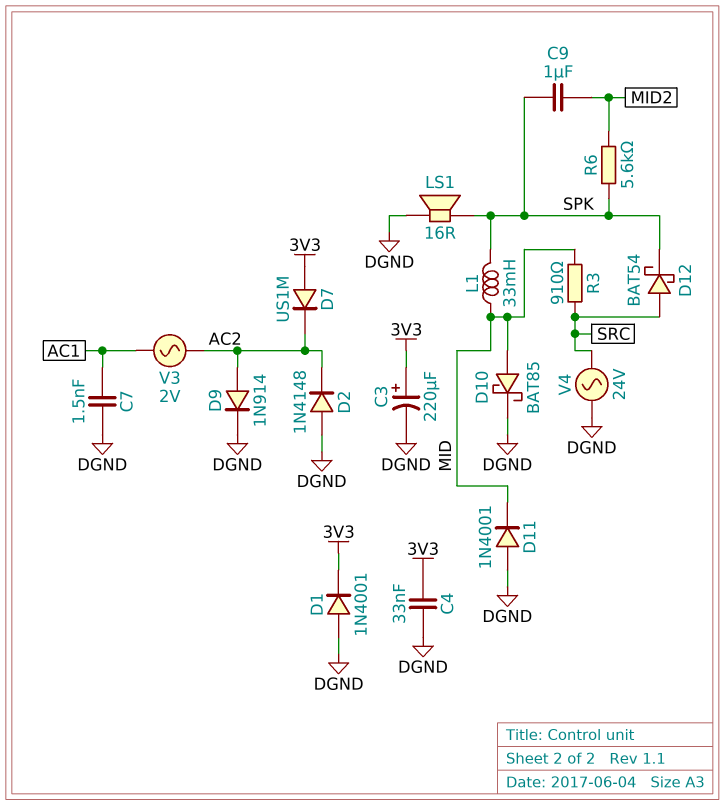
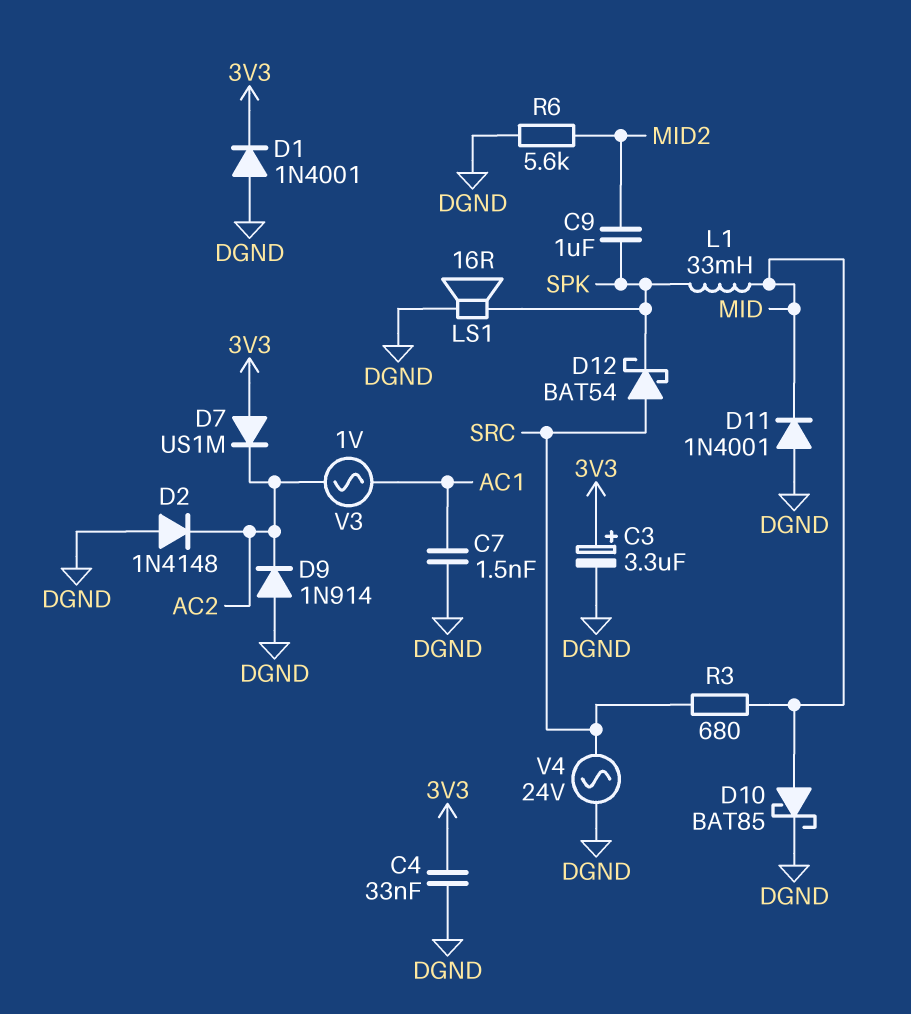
C3: 220uF (plus 3V3, minus DGND) -> 3.3uF (plus 3V3, minus DGND)
D9: diode 1N914 (A AC2, K DGND) -> diode 1N914 (A DGND, K AC2)
R3: 910 (MID, SRC) -> 680 (MID, SRC)
R6: 5.6k (MID2, SPK) -> 5.6k (DGND, MID2)
V3: AC 2V (AC1, AC2) -> AC 1V (AC1, AC2)

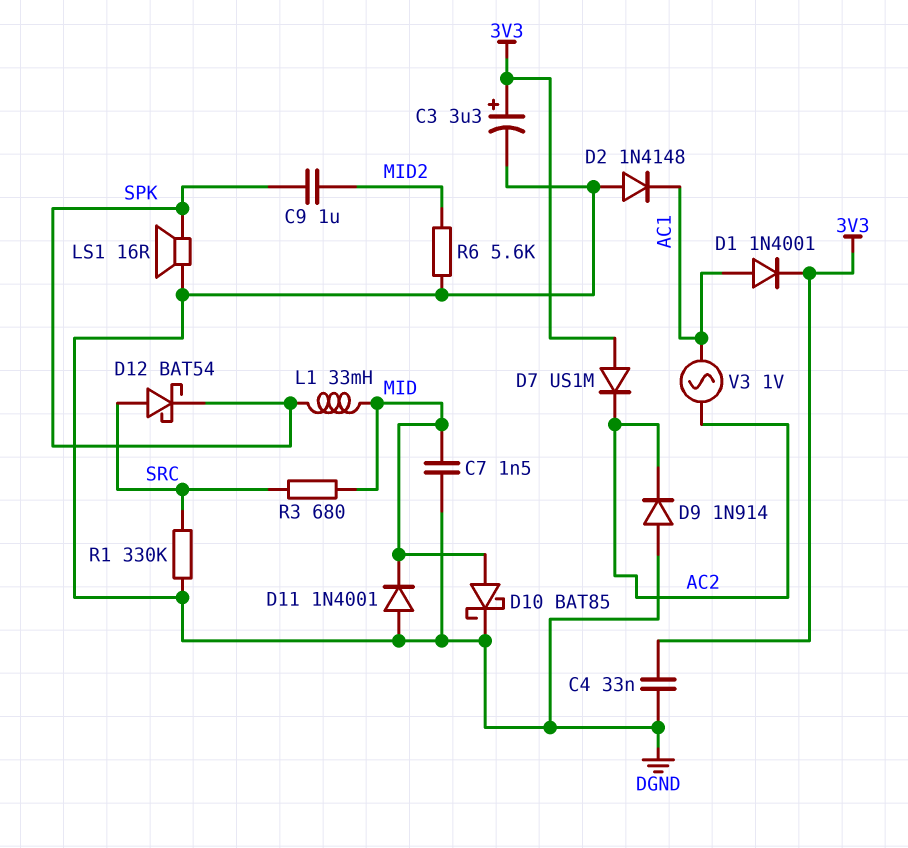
C7: 1.5nF (AC1, DGND) -> 1.5nF (DGND, MID)
D1: diode 1N4001 (A DGND, K 3V3) -> diode 1N4001 (A AC1, K 3V3)
D2: diode 1N4148 (A DGND, K AC2) -> diode 1N4148 (A DGND, K AC1)
R1: none -> 330k (DGND, SRC)
V4: AC 24V (DGND, SRC) -> none

